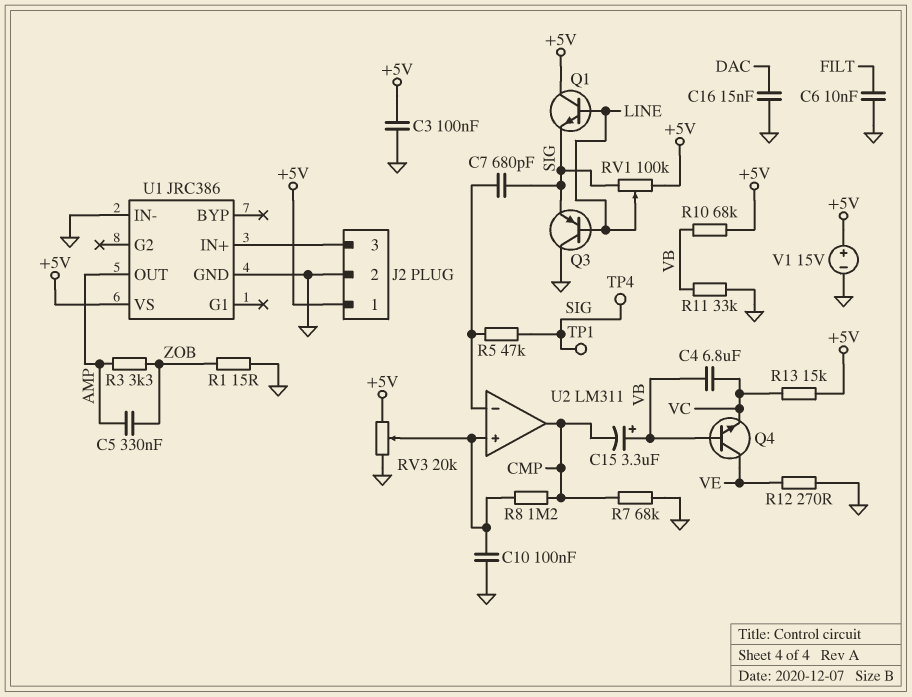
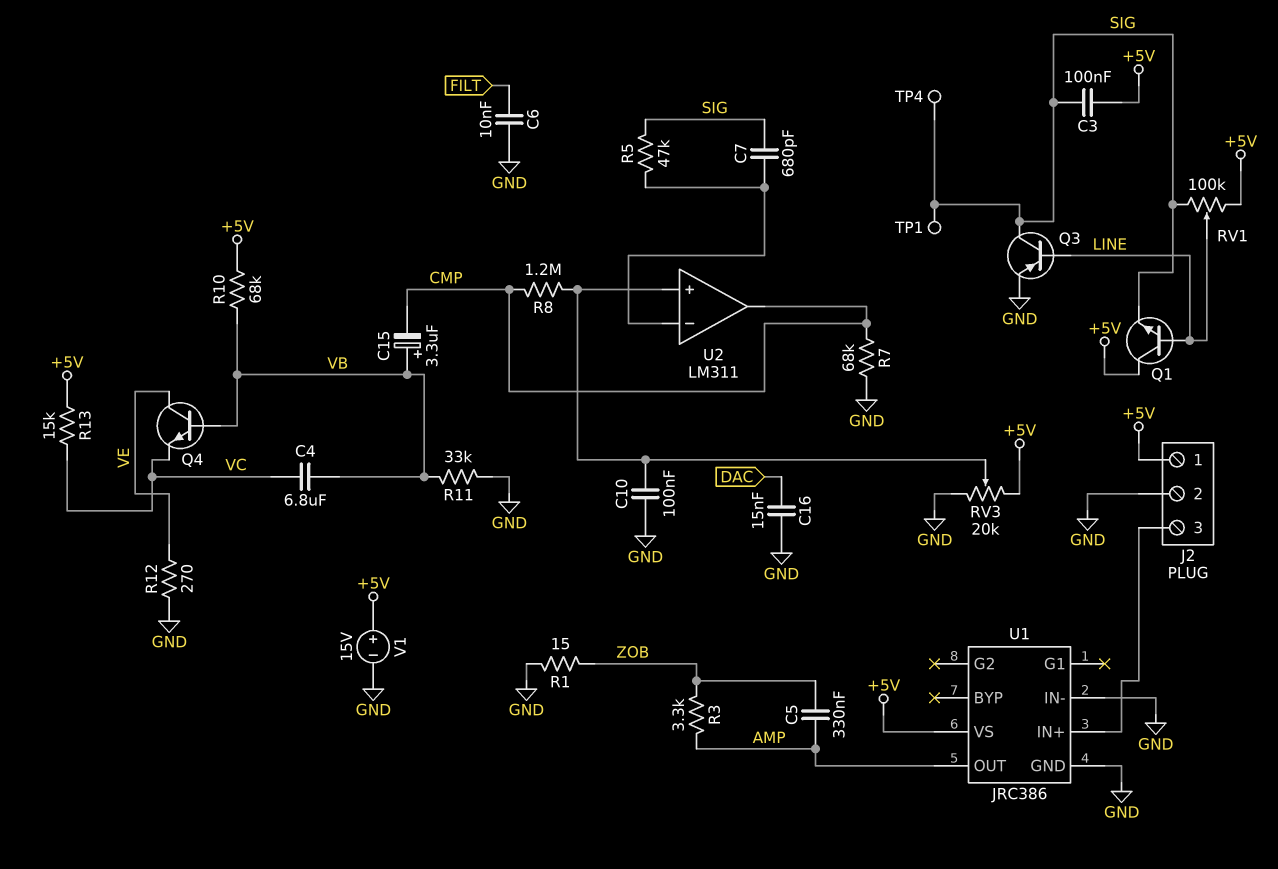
C3: 100nF (+5V, GND) -> 100nF (+5V, SIG)
Q3: PNP (B LINE, C GND, E SIG) -> PNP (B LINE, C SIG, E GND)

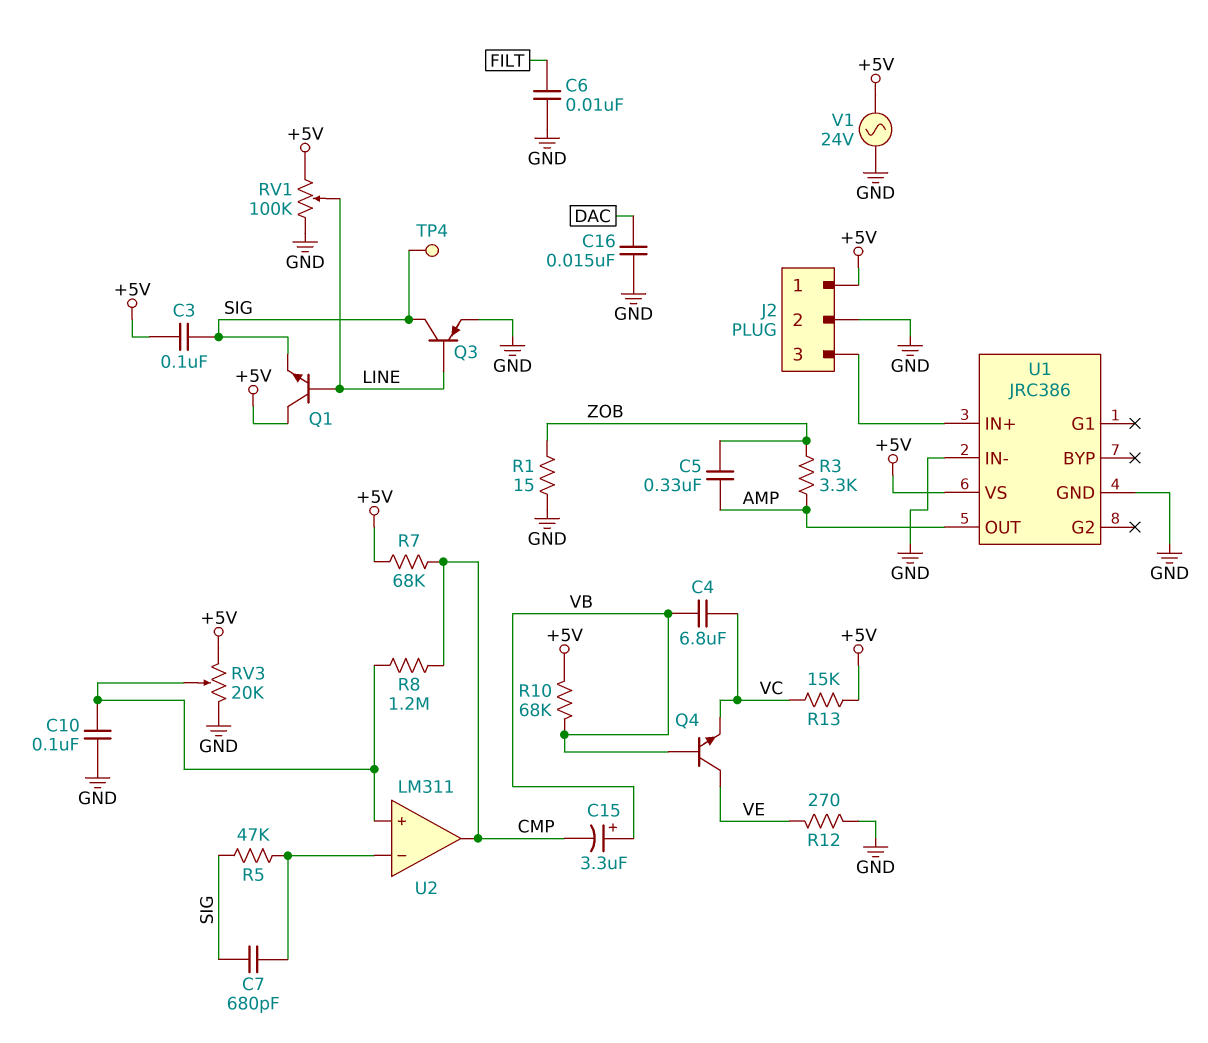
R7: 68k (CMP, GND) -> 68k (+5V, CMP)
R11: 33k (GND, VB) -> none
RV1: 100k (+5V, SIG, wiper LINE) -> 100k (+5V, GND, wiper LINE)
TP1: test point (SIG) -> none
V1: 15V (plus +5V, minus GND) -> AC 24V (+5V, GND)

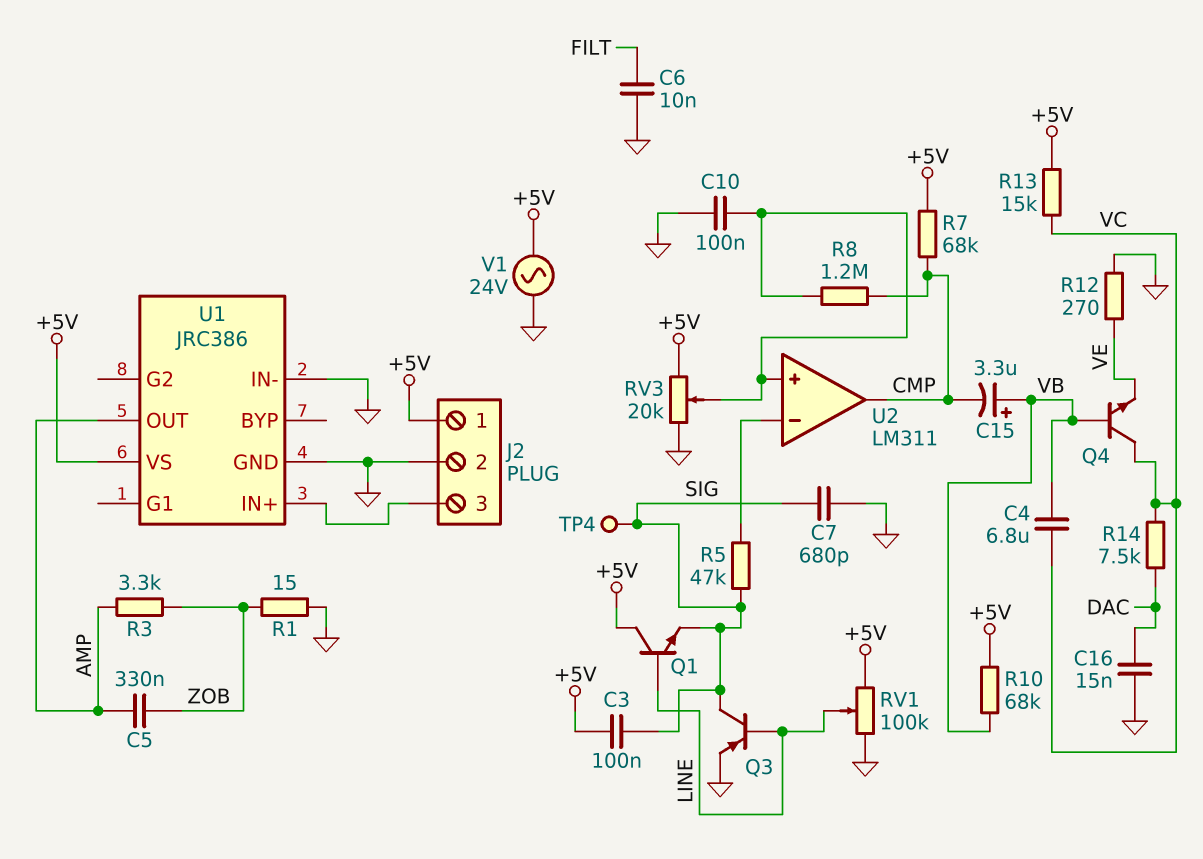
C7: 680pF (SIG, U2/in-) -> 680pF (GND, SIG)
Q4: NPN (B VB, C VE, E VC) -> NPN (B VB, C VC, E VE)
R14: none -> 7.5k (DAC, VC)

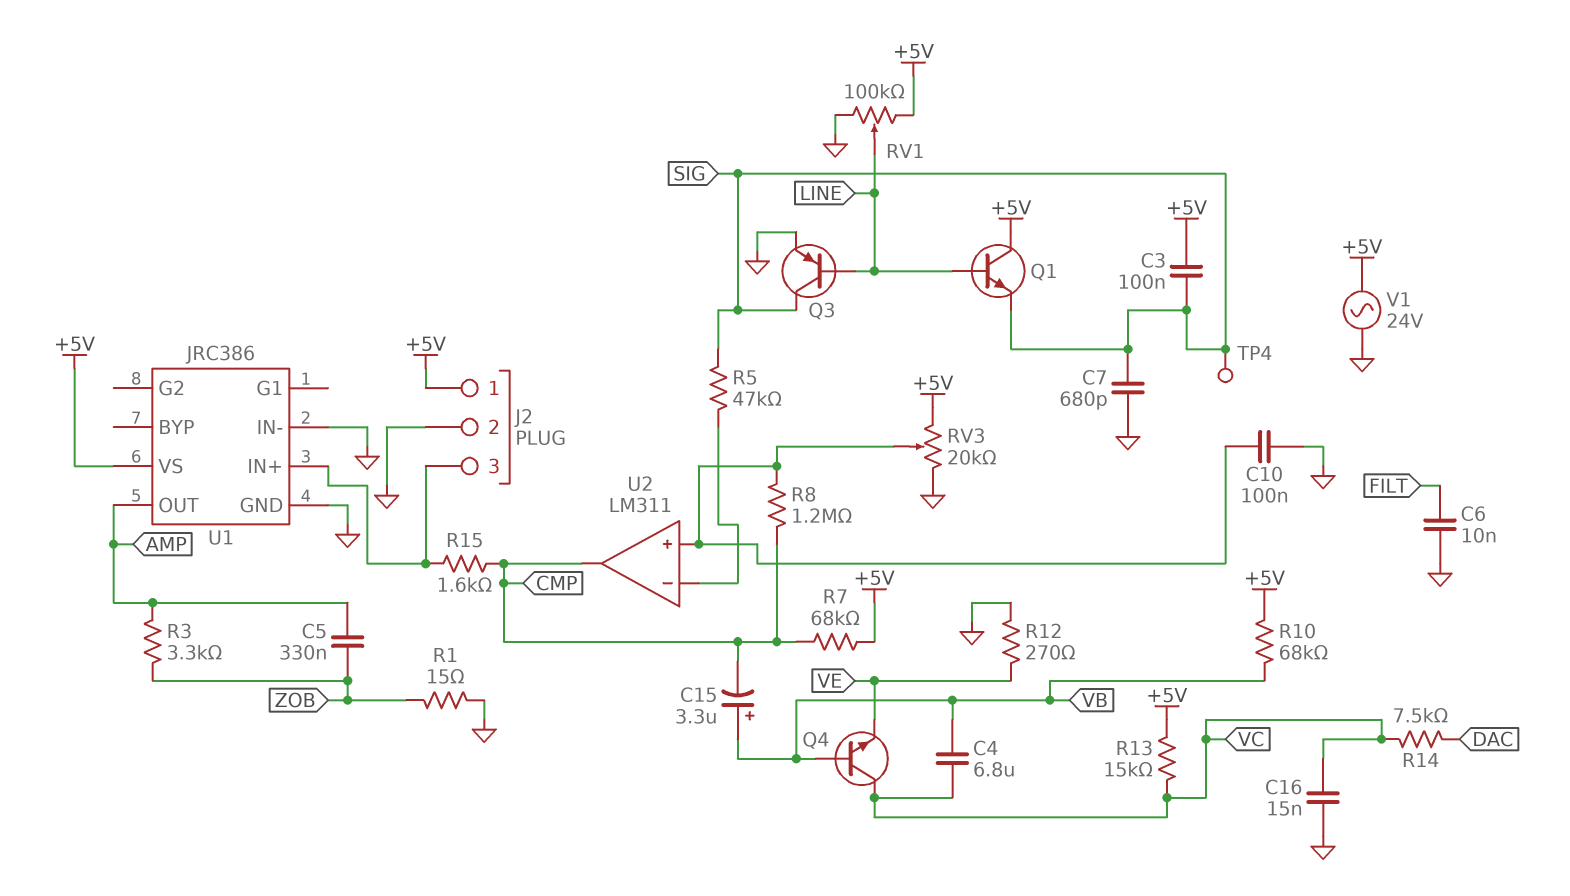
C16: 15nF (DAC, GND) -> 15nF (GND, VC)
R15: none -> 1.6k (CMP, J2/3)

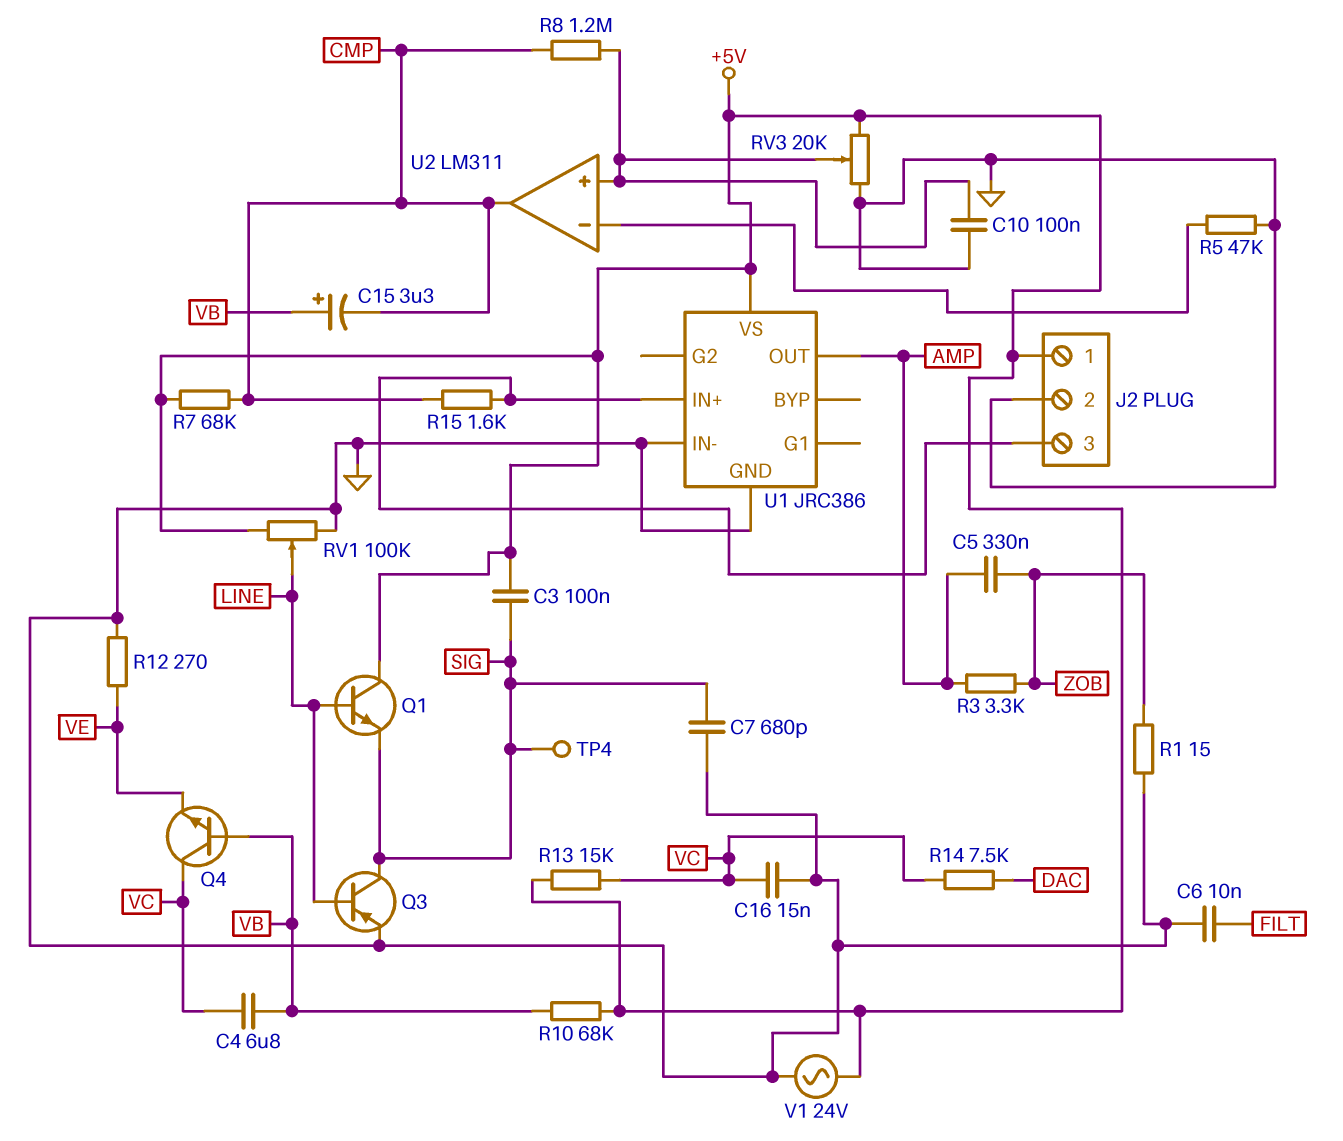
R5: 47k (SIG, U2/in-) -> 47k (GND, U2/in-)

